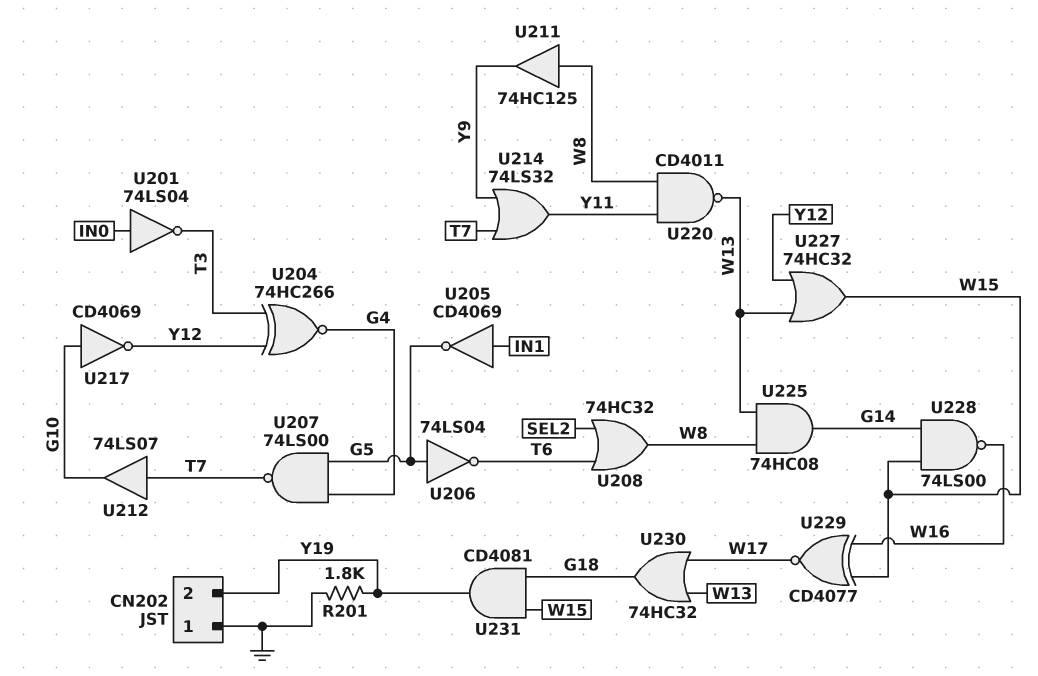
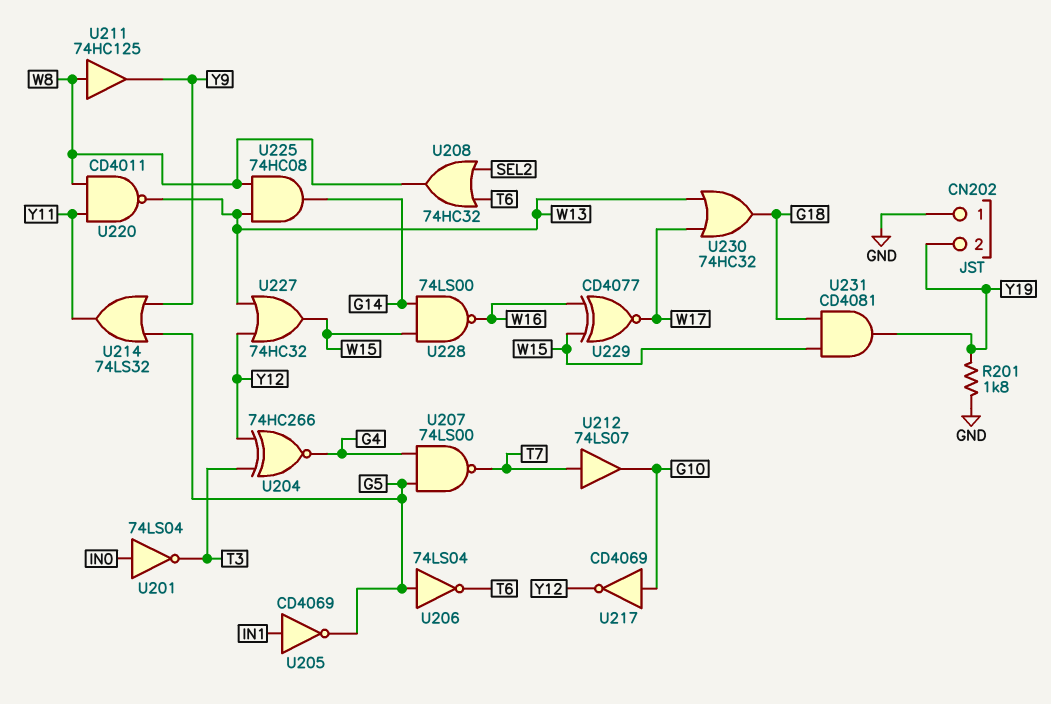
U214: OR 74LS32 (in T7, in Y9, out Y11) -> OR 74LS32 (in G5, in Y9, out Y11)

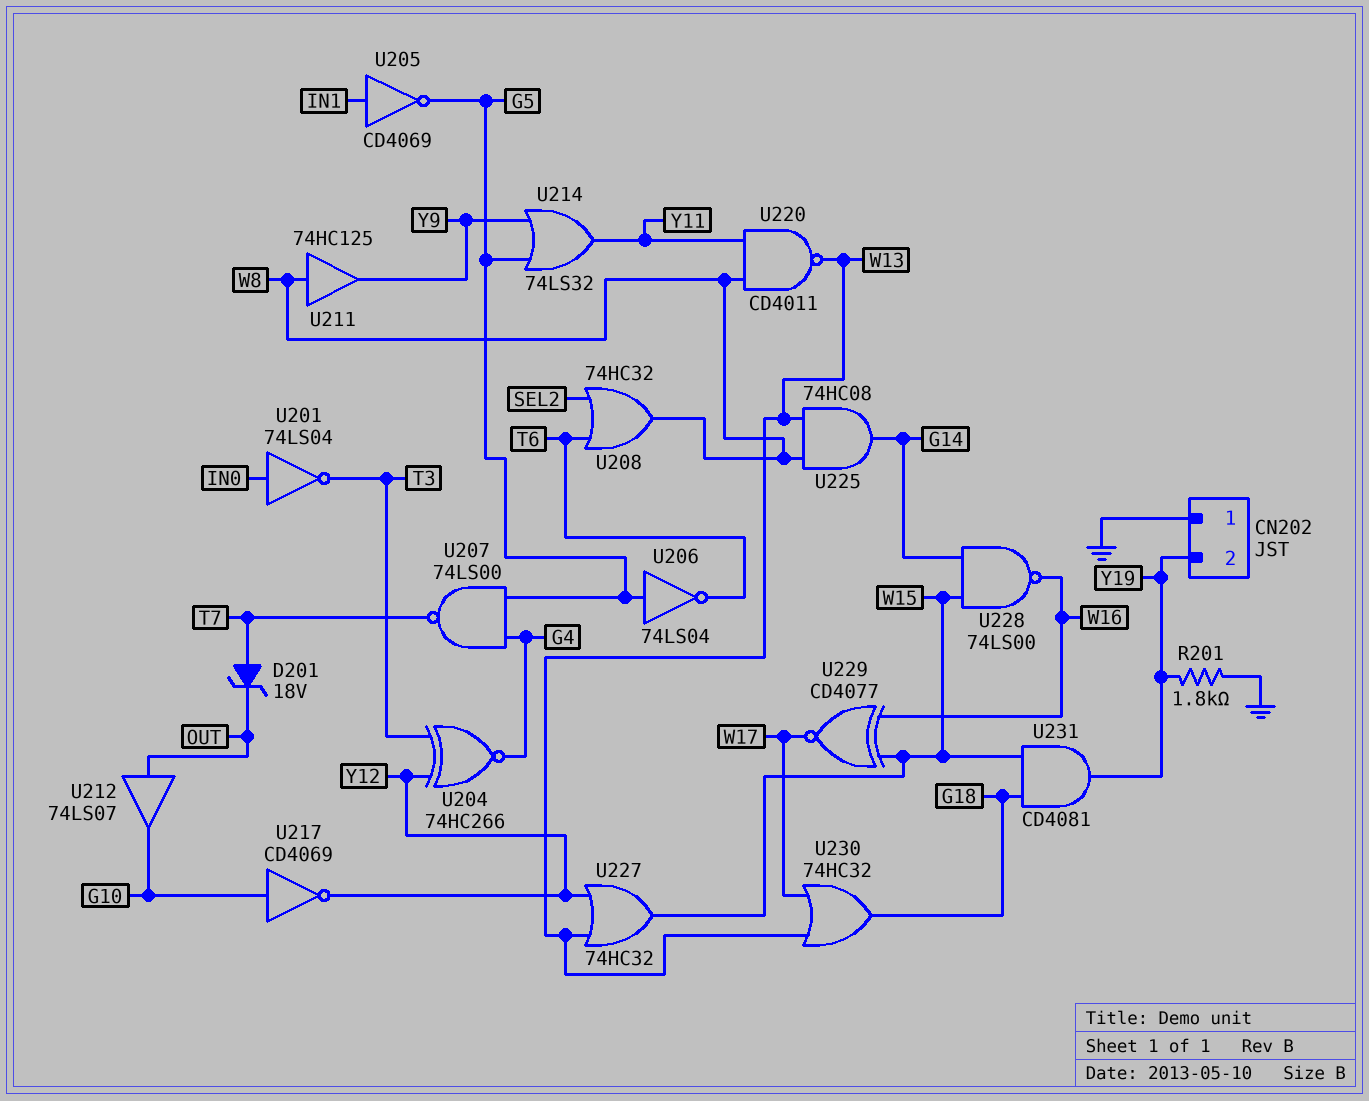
D201: none -> zener 18V (A T7, K OUT)
U212: buffer 74LS07 (in T7, out G10) -> buffer 74LS07 (in OUT, out G10)

